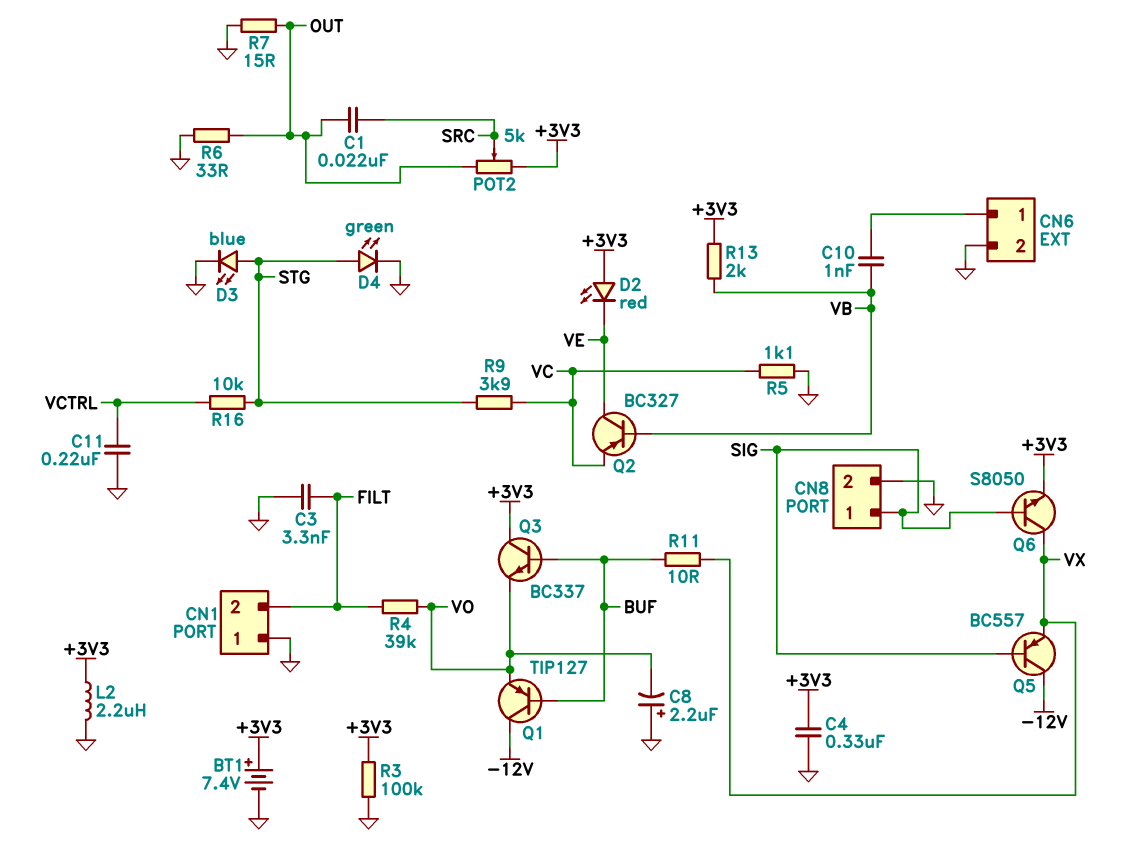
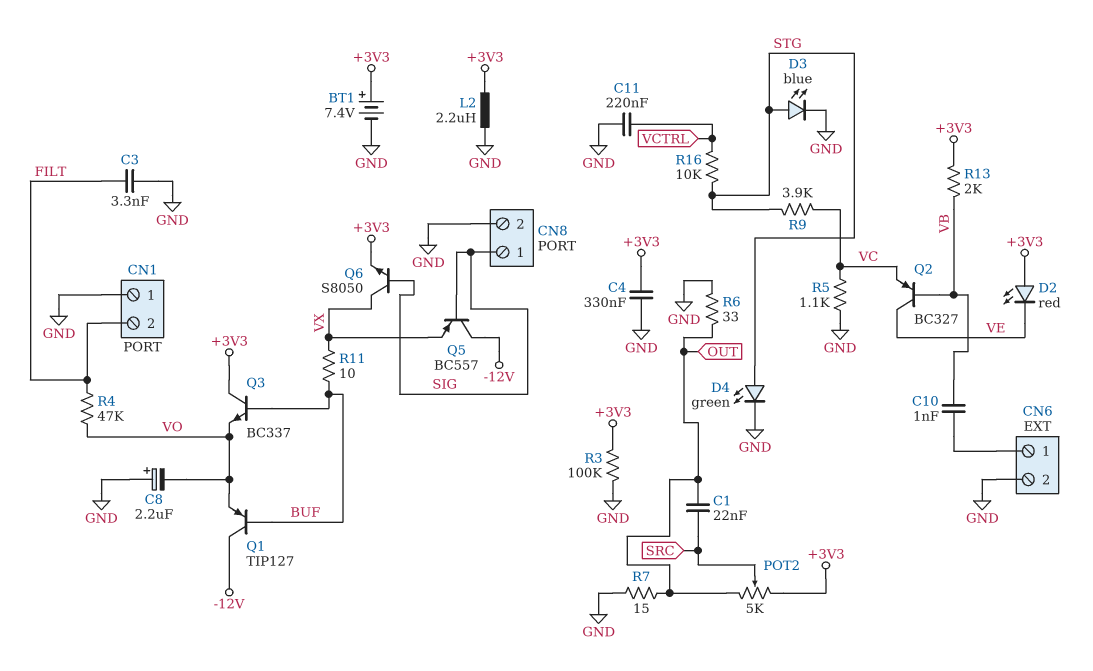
R4: 39k (FILT, VO) -> 47k (FILT, VO)

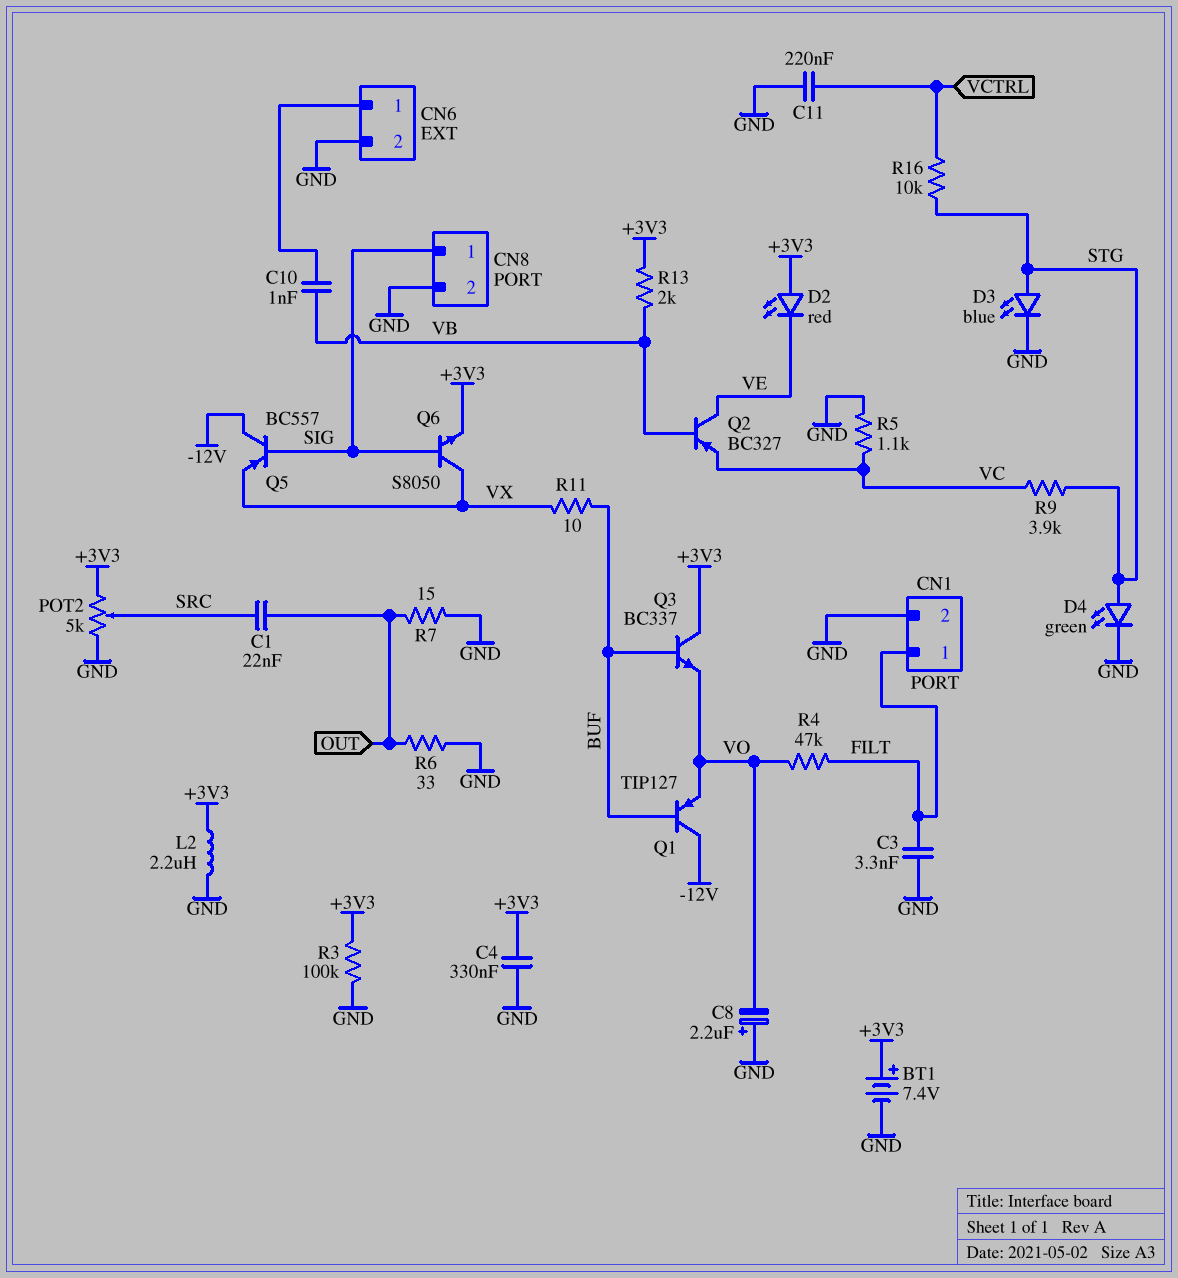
CN1 pin 1: GND -> FILT
CN1 pin 2: FILT -> GND
POT2: 5k (+3V3, OUT, wiper SRC) -> 5k (+3V3, GND, wiper SRC)

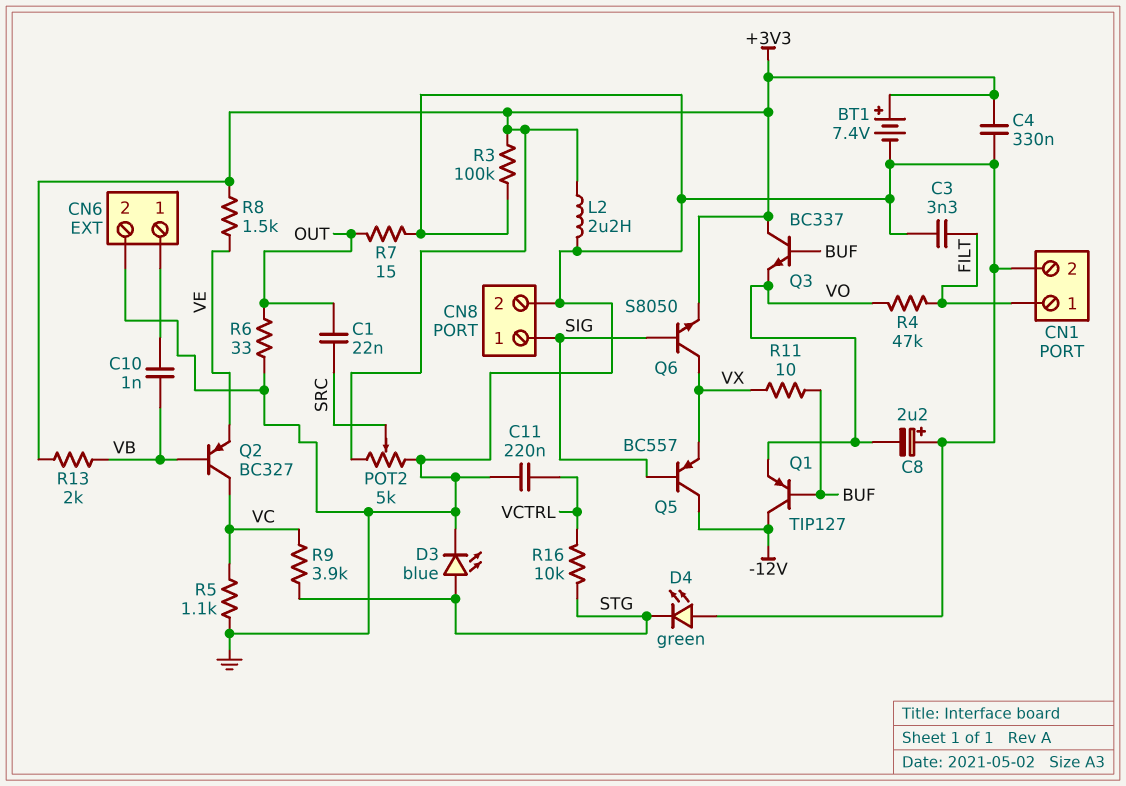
D2: LED red (A +3V3, K VE) -> none
D4: LED green (A STG, K GND) -> LED green (A GND, K STG)
Q2: PNP BC327 (B VB, C VE, E VC) -> PNP BC327 (B VB, C VC, E VE)
R8: none -> 1.5k (+3V3, VE)

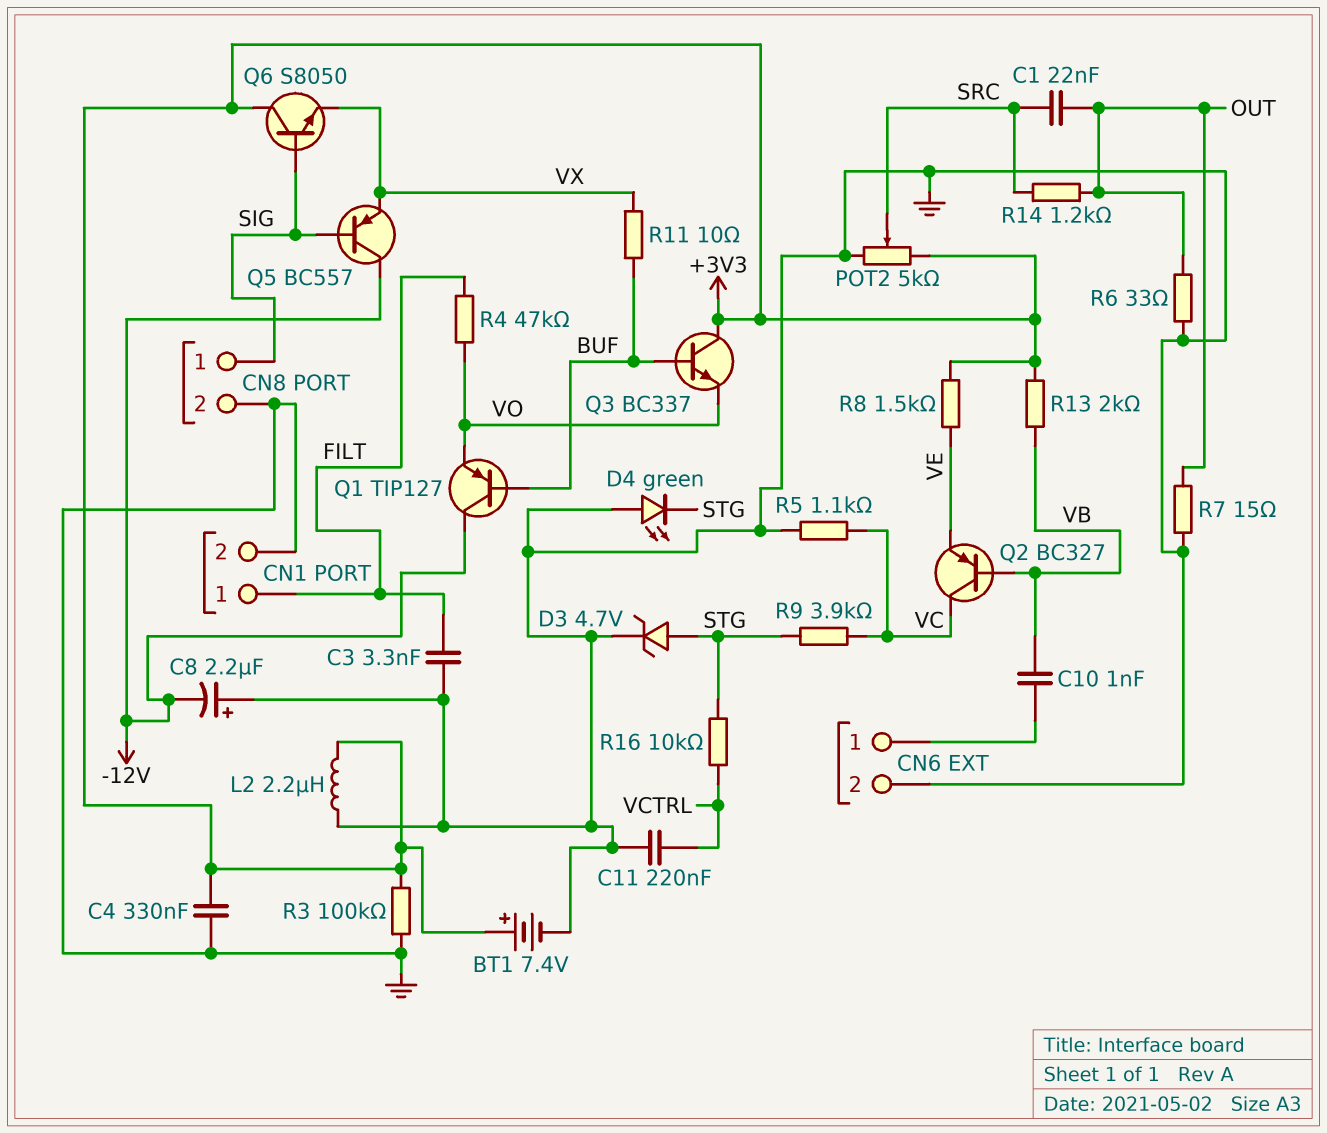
C8: 2.2uF (plus GND, minus VO) -> 2.2uF (plus GND, minus -12V)
D3: LED blue (A STG, K GND) -> zener 4.7V (A STG, K GND)
Q6: NPN S8050 (B SIG, C VX, E +3V3) -> NPN S8050 (B SIG, C +3V3, E VX)
R14: none -> 1.2k (OUT, SRC)

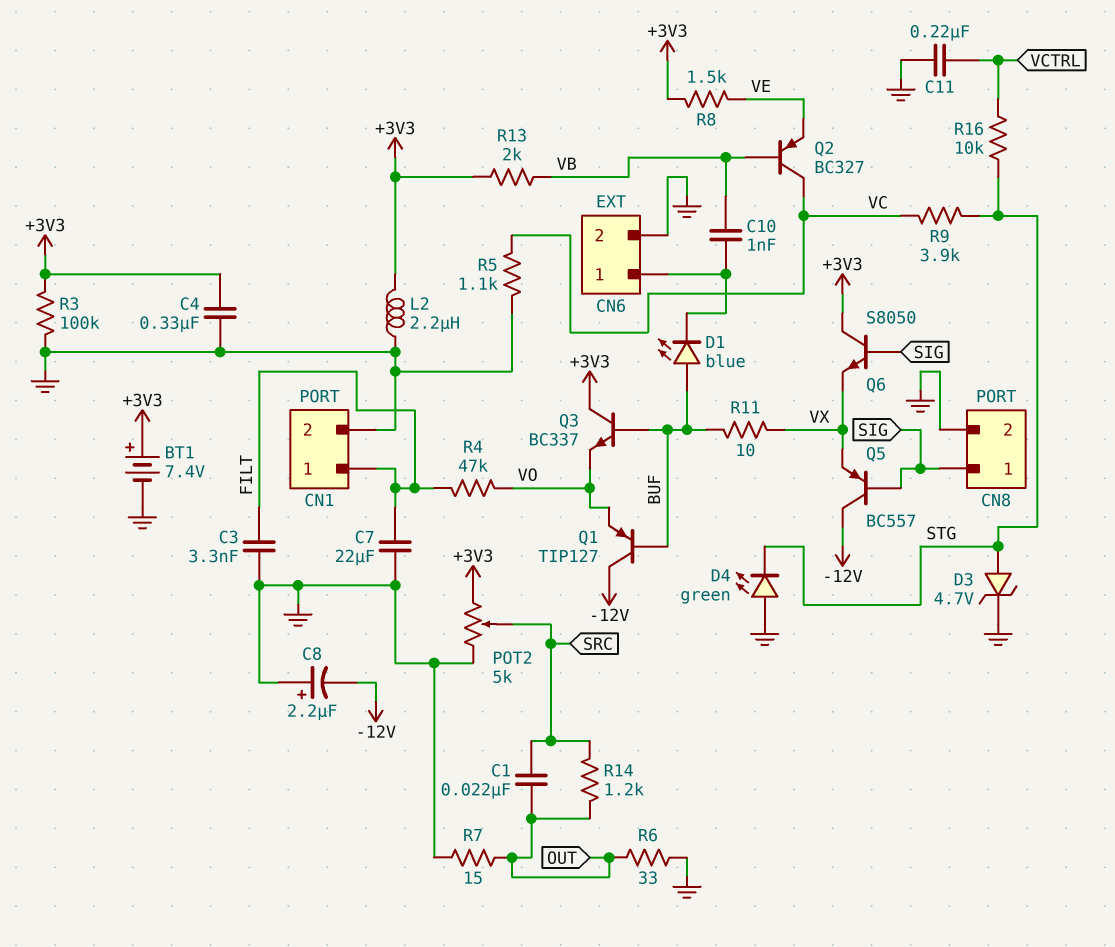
C7: none -> 22uF (FILT, GND)
D1: none -> LED blue (A BUF, K CN6/1)

